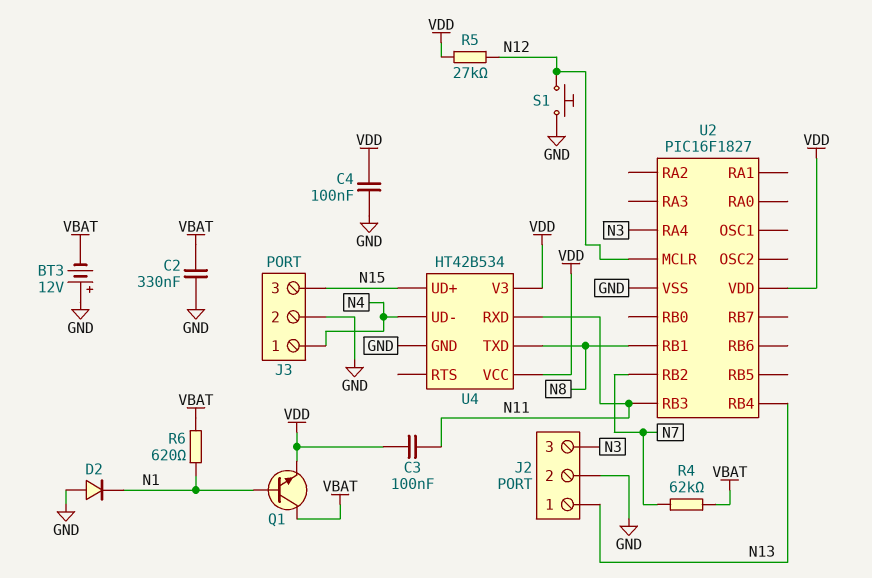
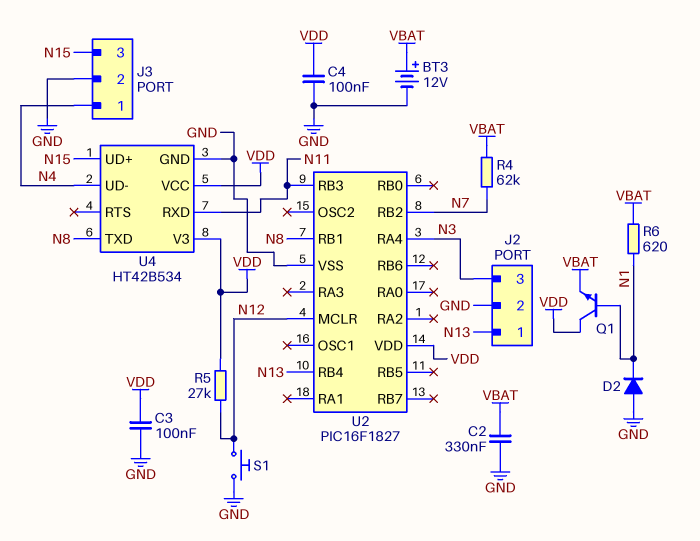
BT3: 12V (plus GND, minus VBAT) -> 12V (plus VBAT, minus GND)
C3: 100nF (N11, VDD) -> 100nF (GND, VDD)
Q1: NPN (B N1, C VBAT, E VDD) -> NPN (B N1, C VDD, E VBAT)

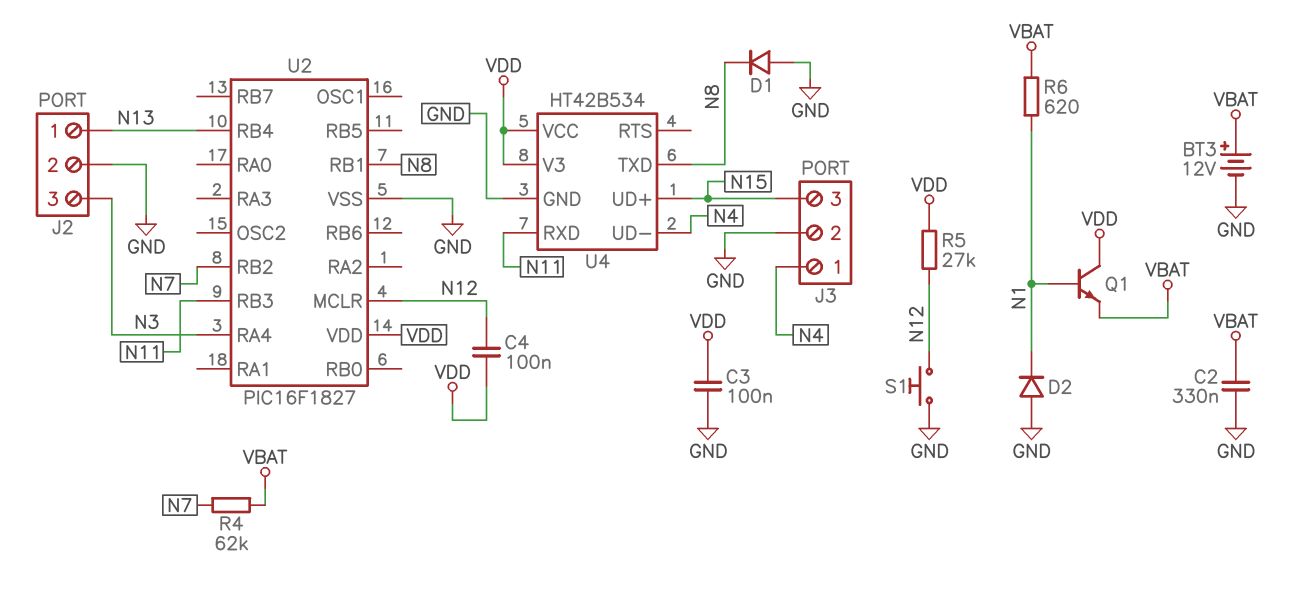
C4: 100nF (GND, VDD) -> 100nF (N12, VDD)
D1: none -> diode (A GND, K N8)

